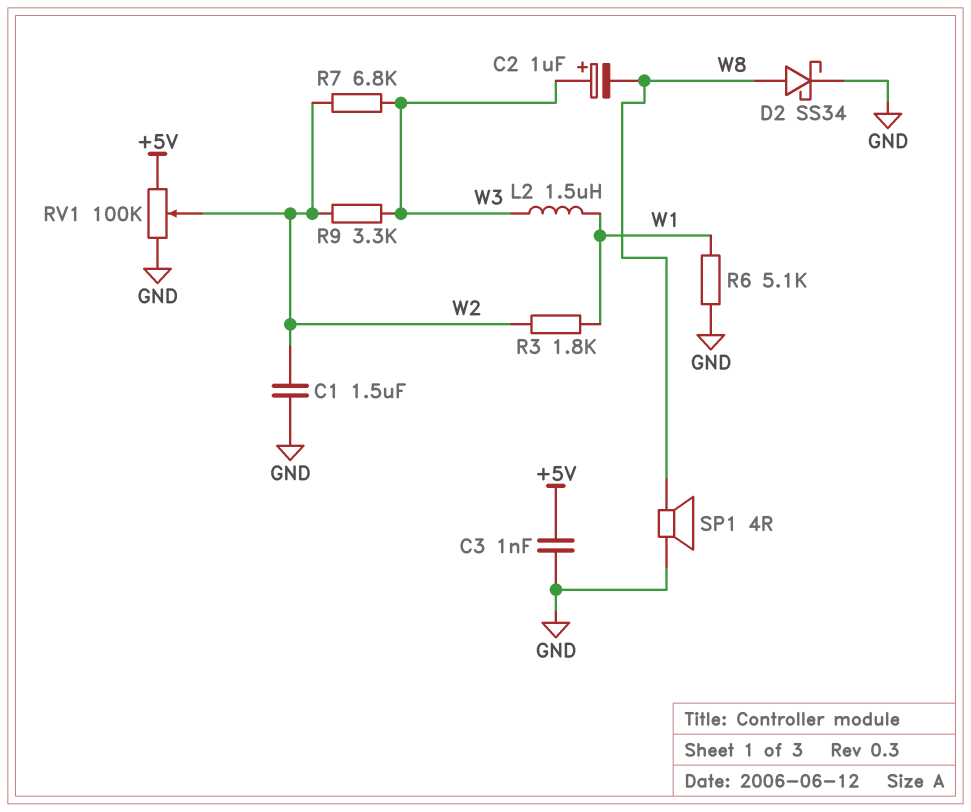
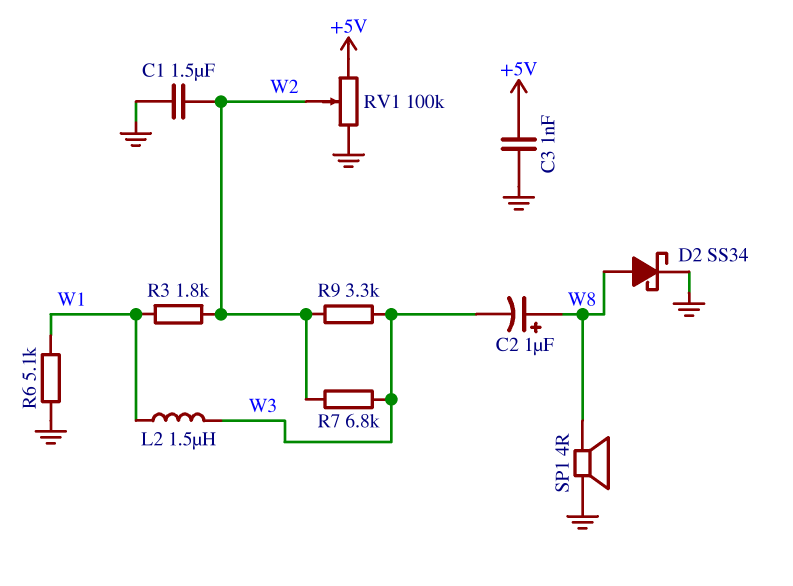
C2: 1uF (plus W3, minus W8) -> 1uF (plus W8, minus W3)

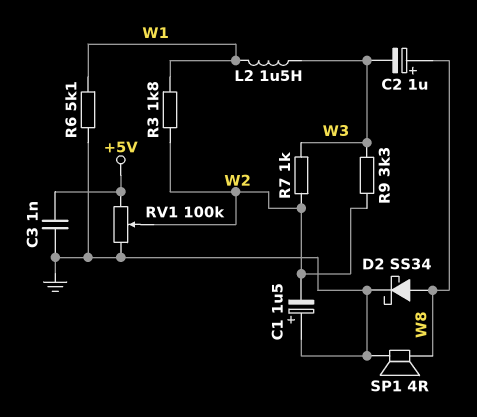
C1: 1.5uF (GND, W2) -> 1.5uF (plus GND, minus W2)
R7: 6.8k (W2, W3) -> 1k (W2, W3)

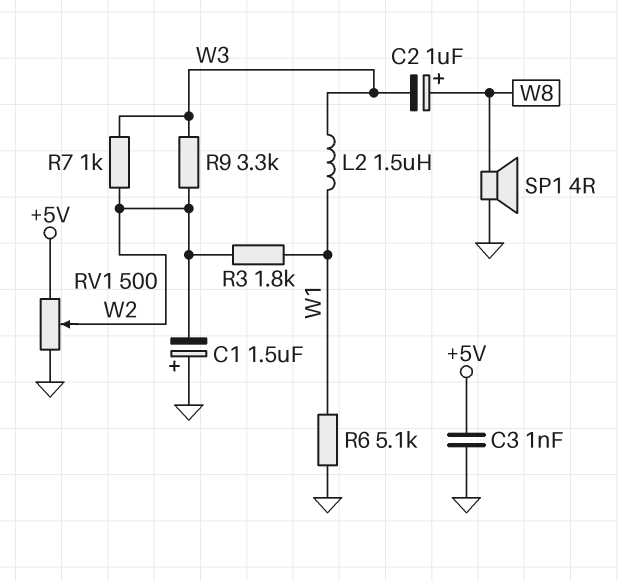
D2: schottky SS34 (A W8, K GND) -> none
RV1: 100k (+5V, GND, wiper W2) -> 500 (+5V, GND, wiper W2)

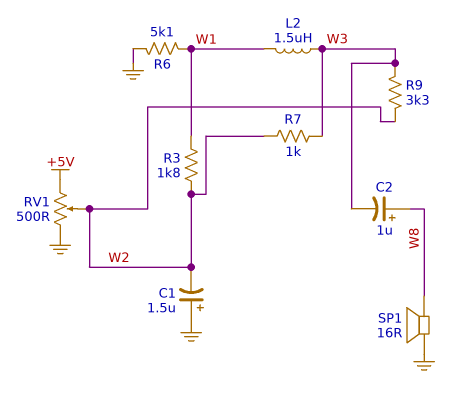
C3: 1nF (+5V, GND) -> none
SP1: speaker 4R (GND, W8) -> speaker 16R (GND, W8)

